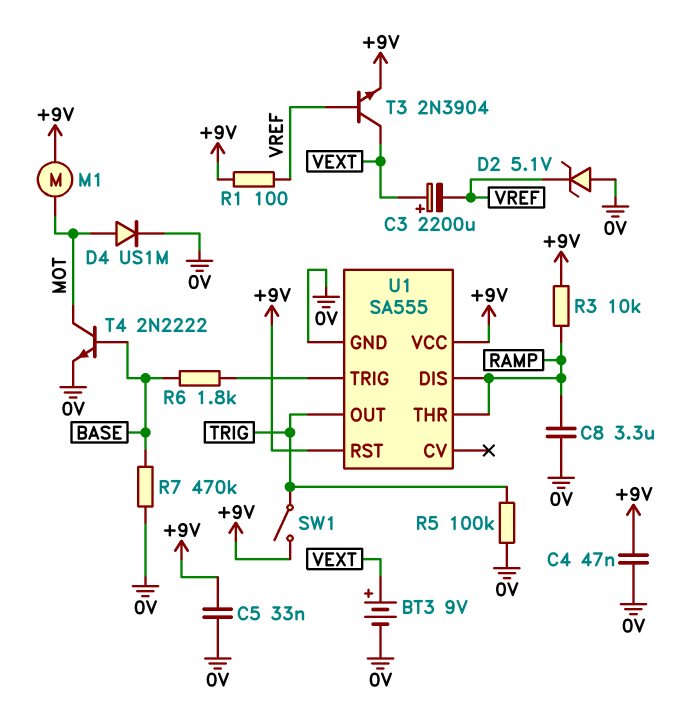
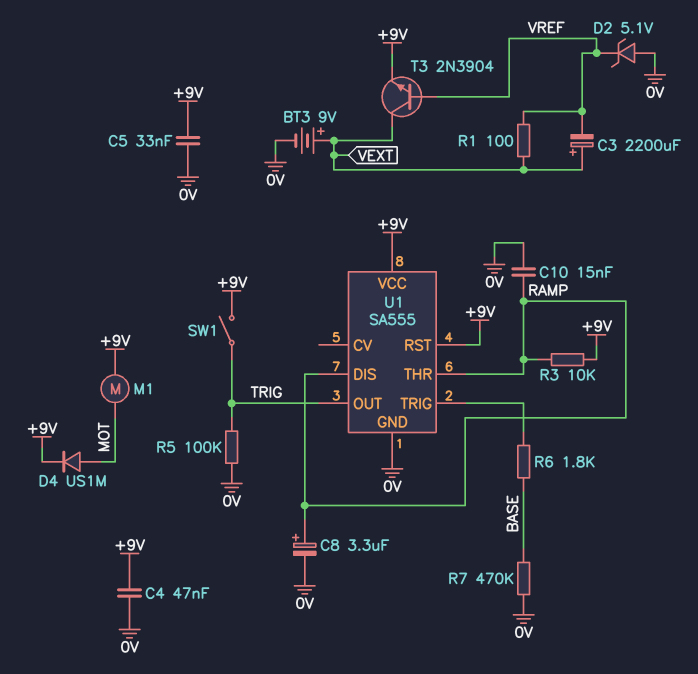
C8: 3.3uF (0V, RAMP) -> 3.3uF (plus RAMP, minus 0V)
C10: none -> 15nF (0V, RAMP)
D4: diode US1M (A MOT, K 0V) -> diode US1M (A MOT, K +9V)
R1: 100 (+9V, VREF) -> 100 (VEXT, VREF)
T4: NPN 2N2222 (B BASE, C MOT, E 0V) -> none

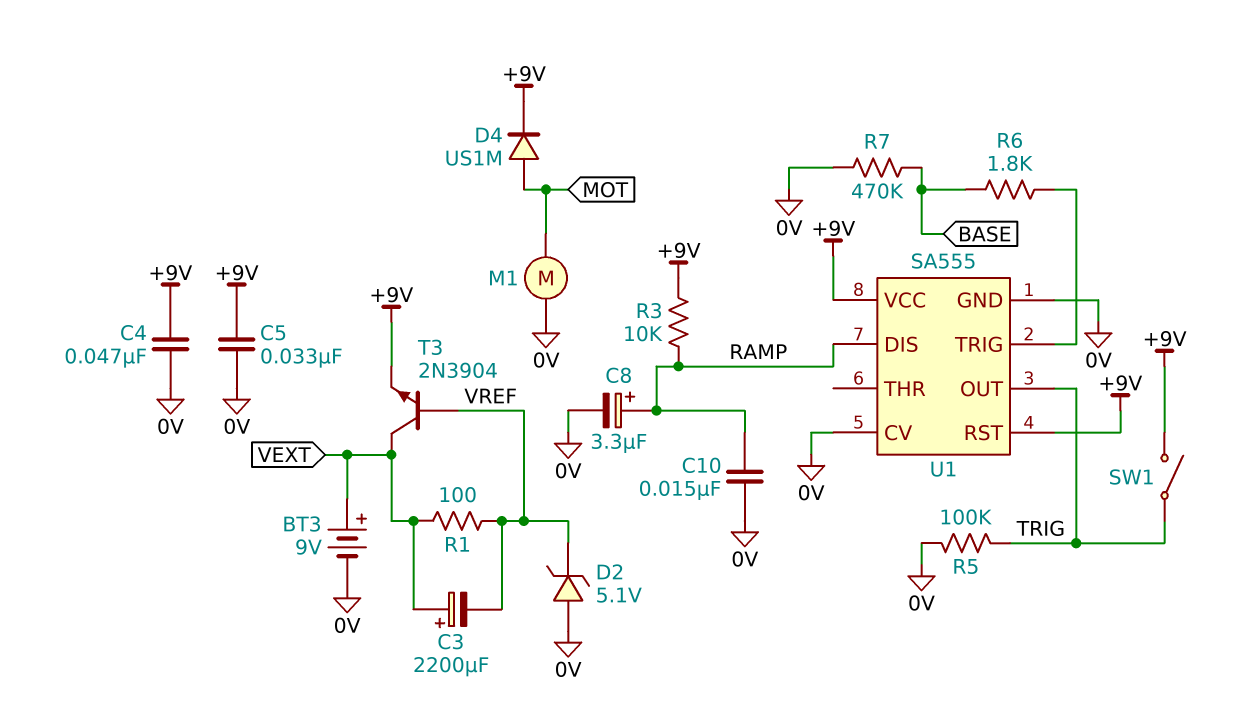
M1: motor (+9V, MOT) -> motor (0V, MOT)
U1 pin CV: none -> 0V
U1 pin THR: RAMP -> none

